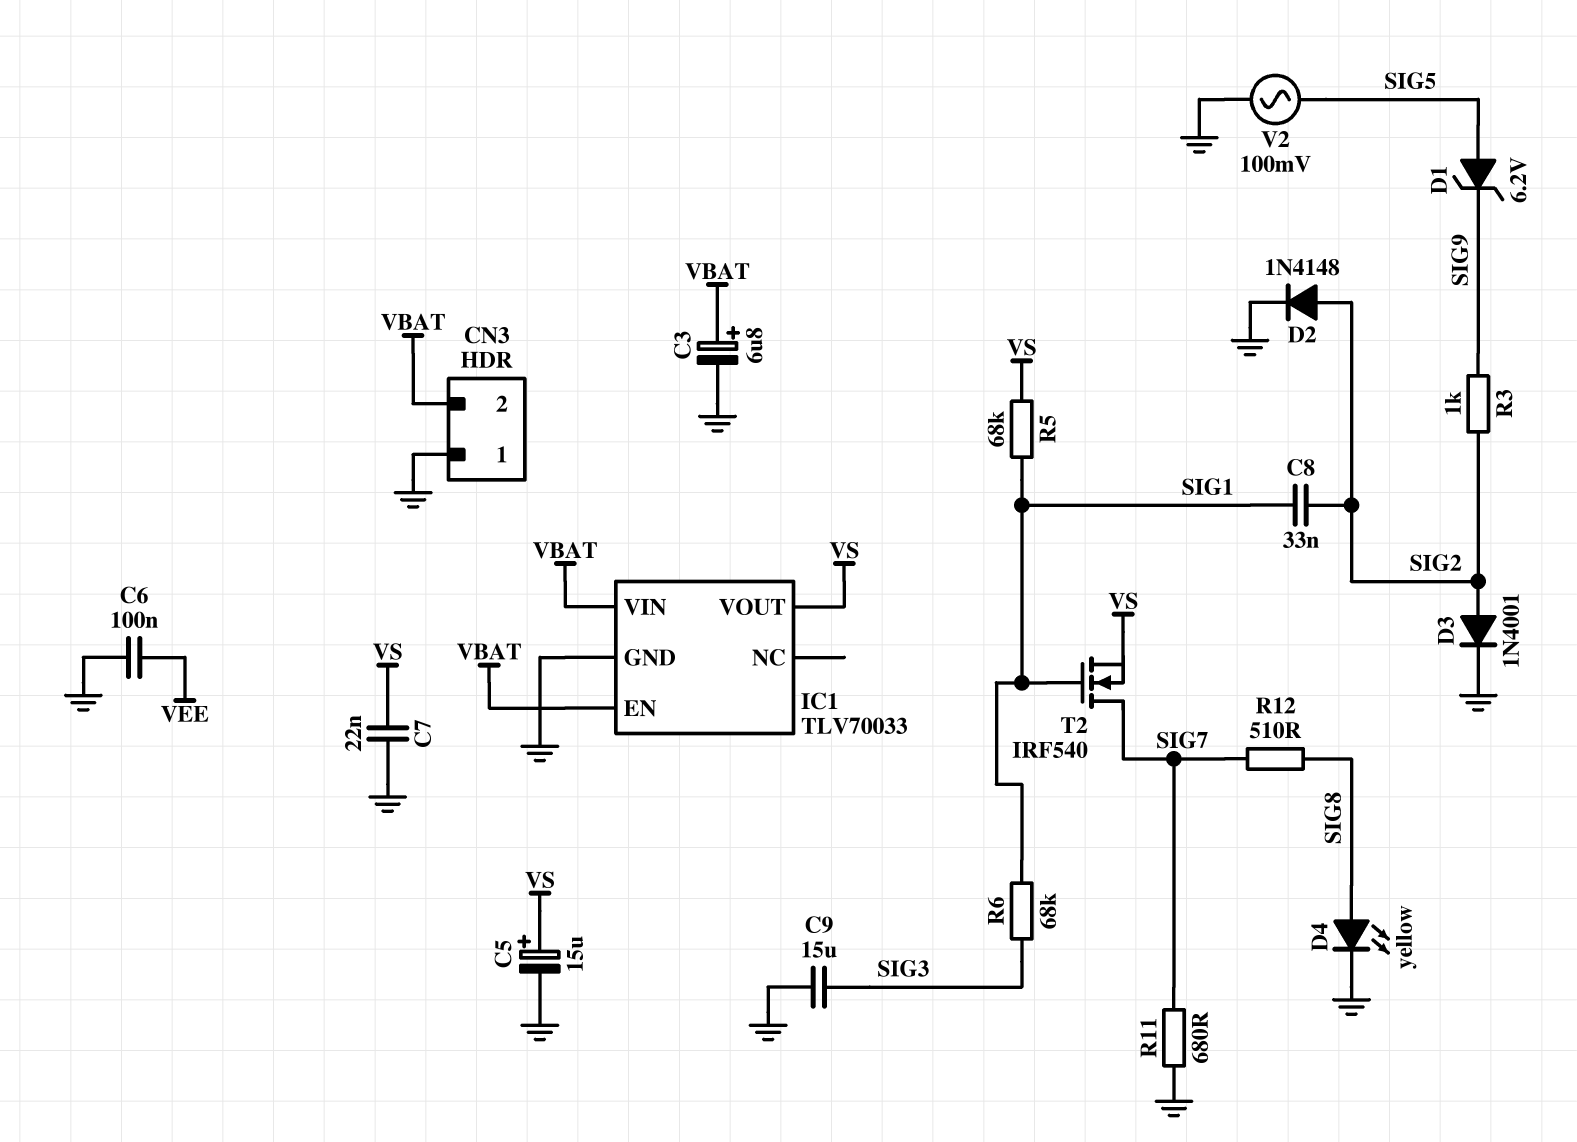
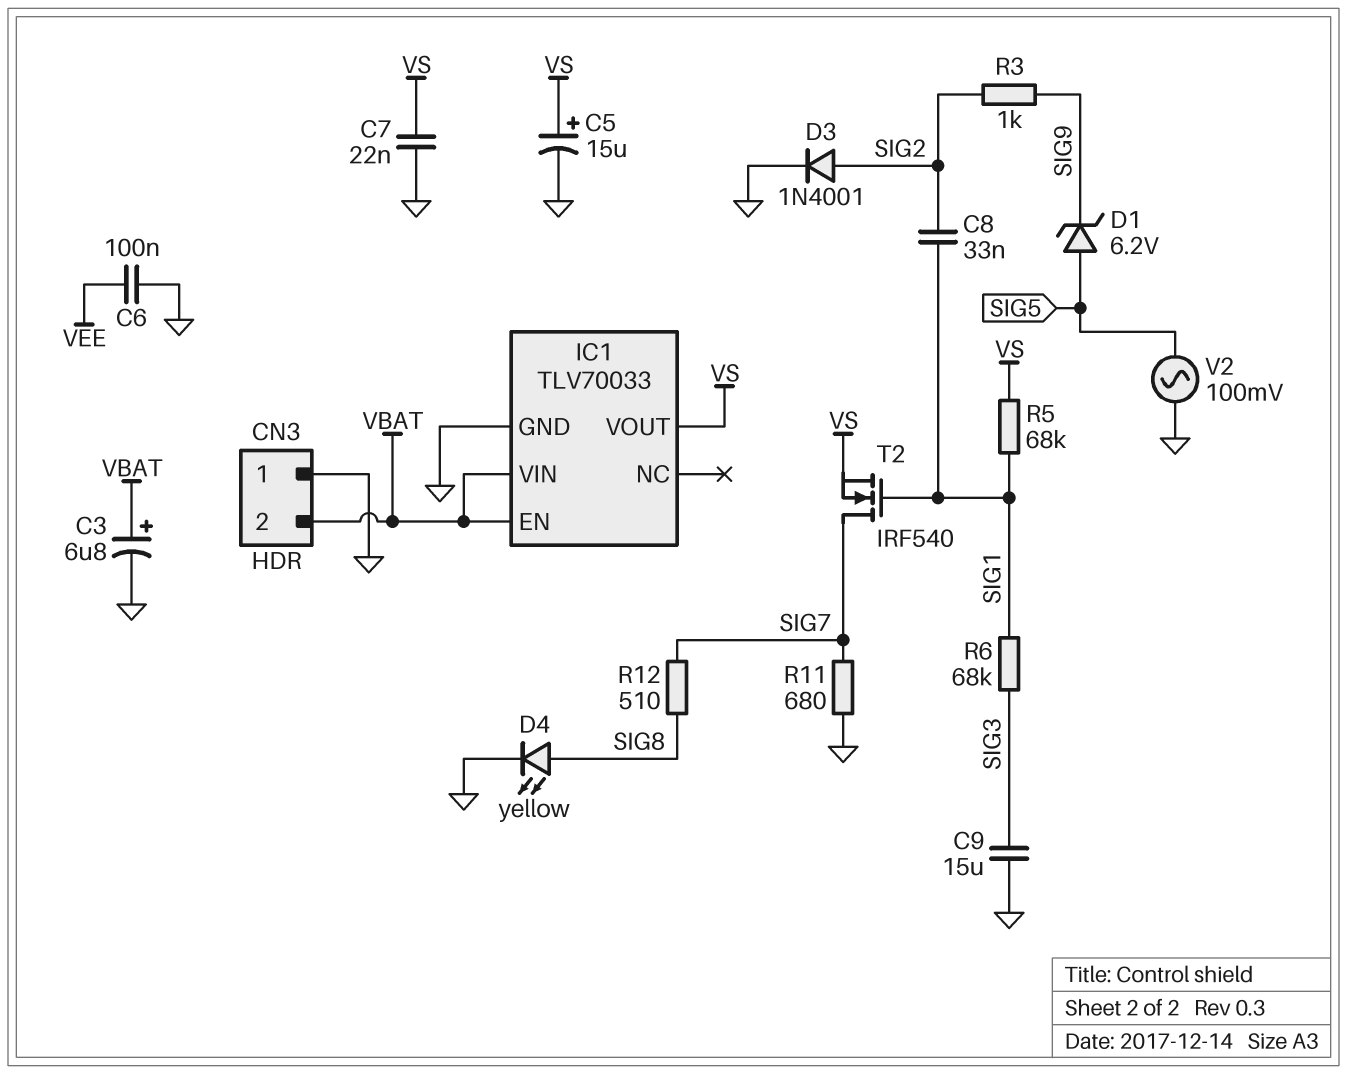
D2: diode 1N4148 (A SIG2, K GND) -> none

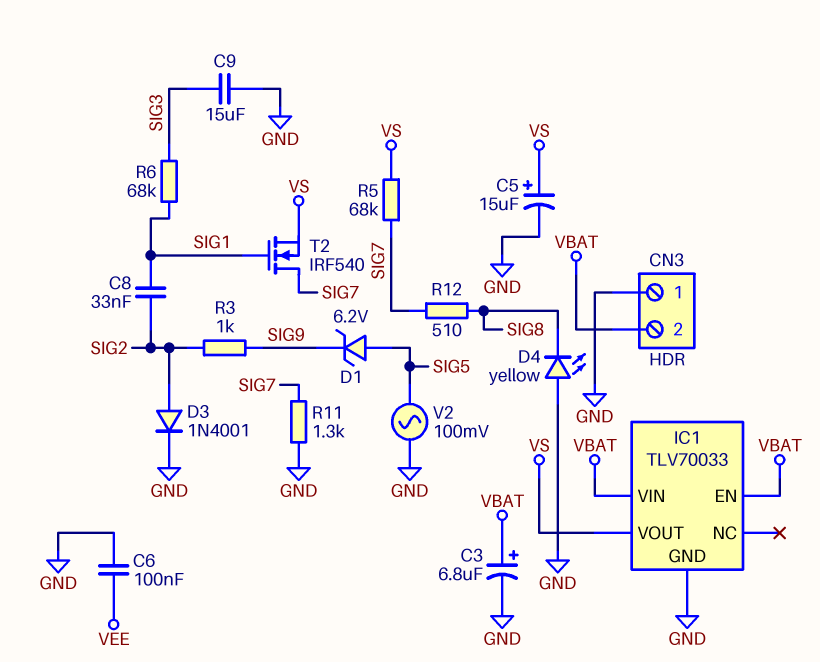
C7: 22nF (GND, VS) -> none
D4: LED yellow (A SIG8, K GND) -> LED yellow (A GND, K SIG8)
R5: 68k (SIG1, VS) -> 68k (SIG7, VS)
R11: 680 (GND, SIG7) -> 1.3k (GND, SIG7)

